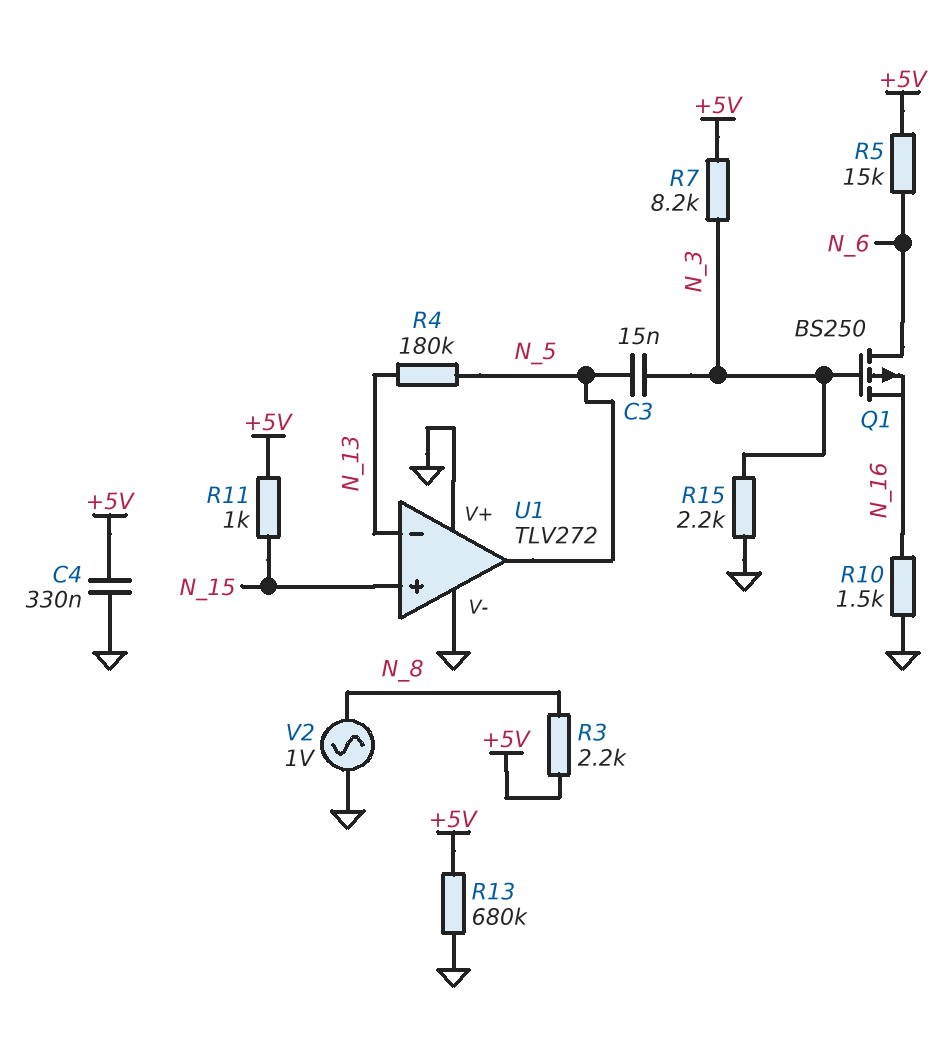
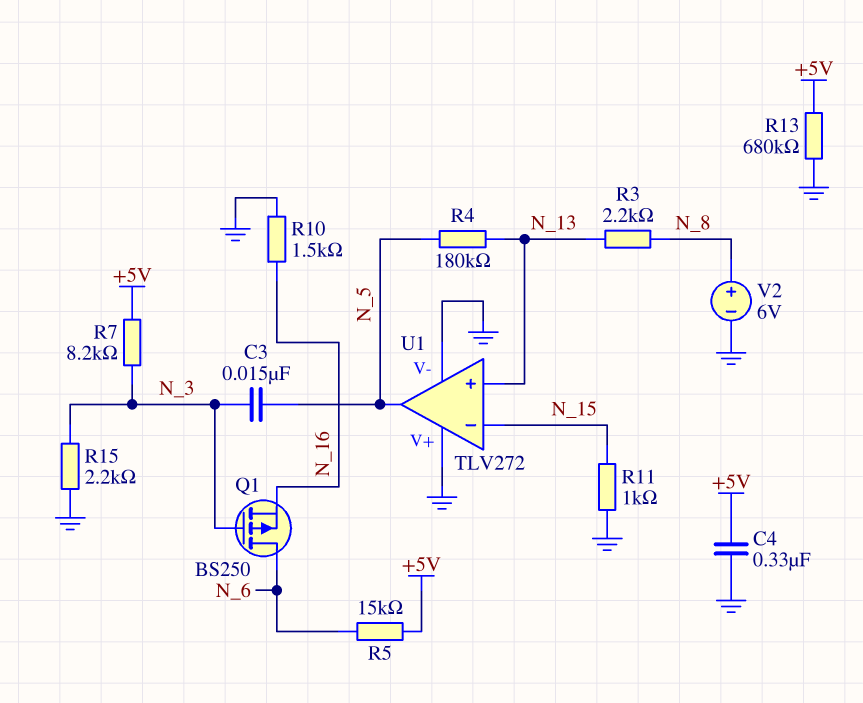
R3: 2.2k (+5V, N_8) -> 2.2k (N_8, N_13)
R11: 1k (+5V, N_15) -> 1k (GND, N_15)
U1 pin in+: N_15 -> N_13
U1 pin in-: N_13 -> N_15
V2: AC 1V (GND, N_8) -> 6V (plus N_8, minus GND)

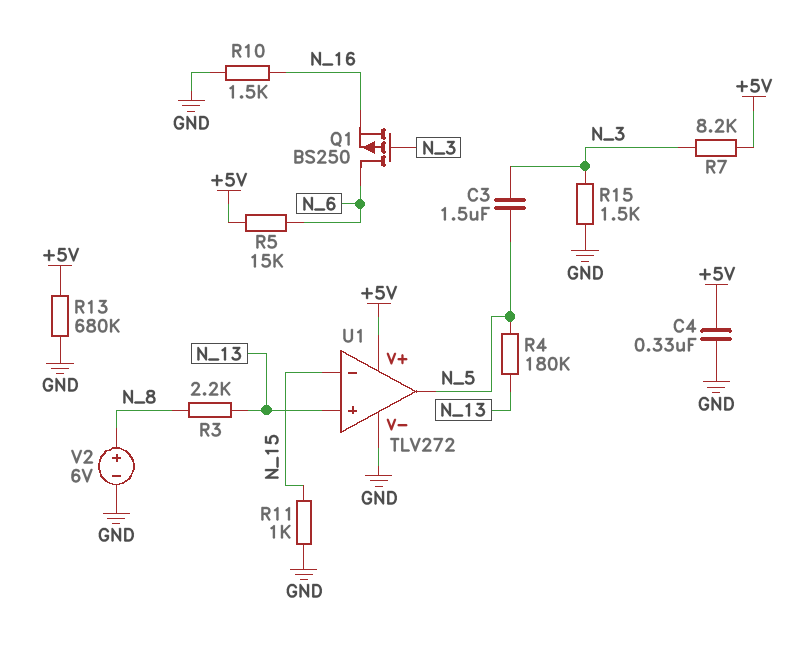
C3: 15nF (N_3, N_5) -> 1.5uF (N_3, N_5)
R15: 2.2k (GND, N_3) -> 1.5k (GND, N_3)
U1 pin V+: GND -> +5V

